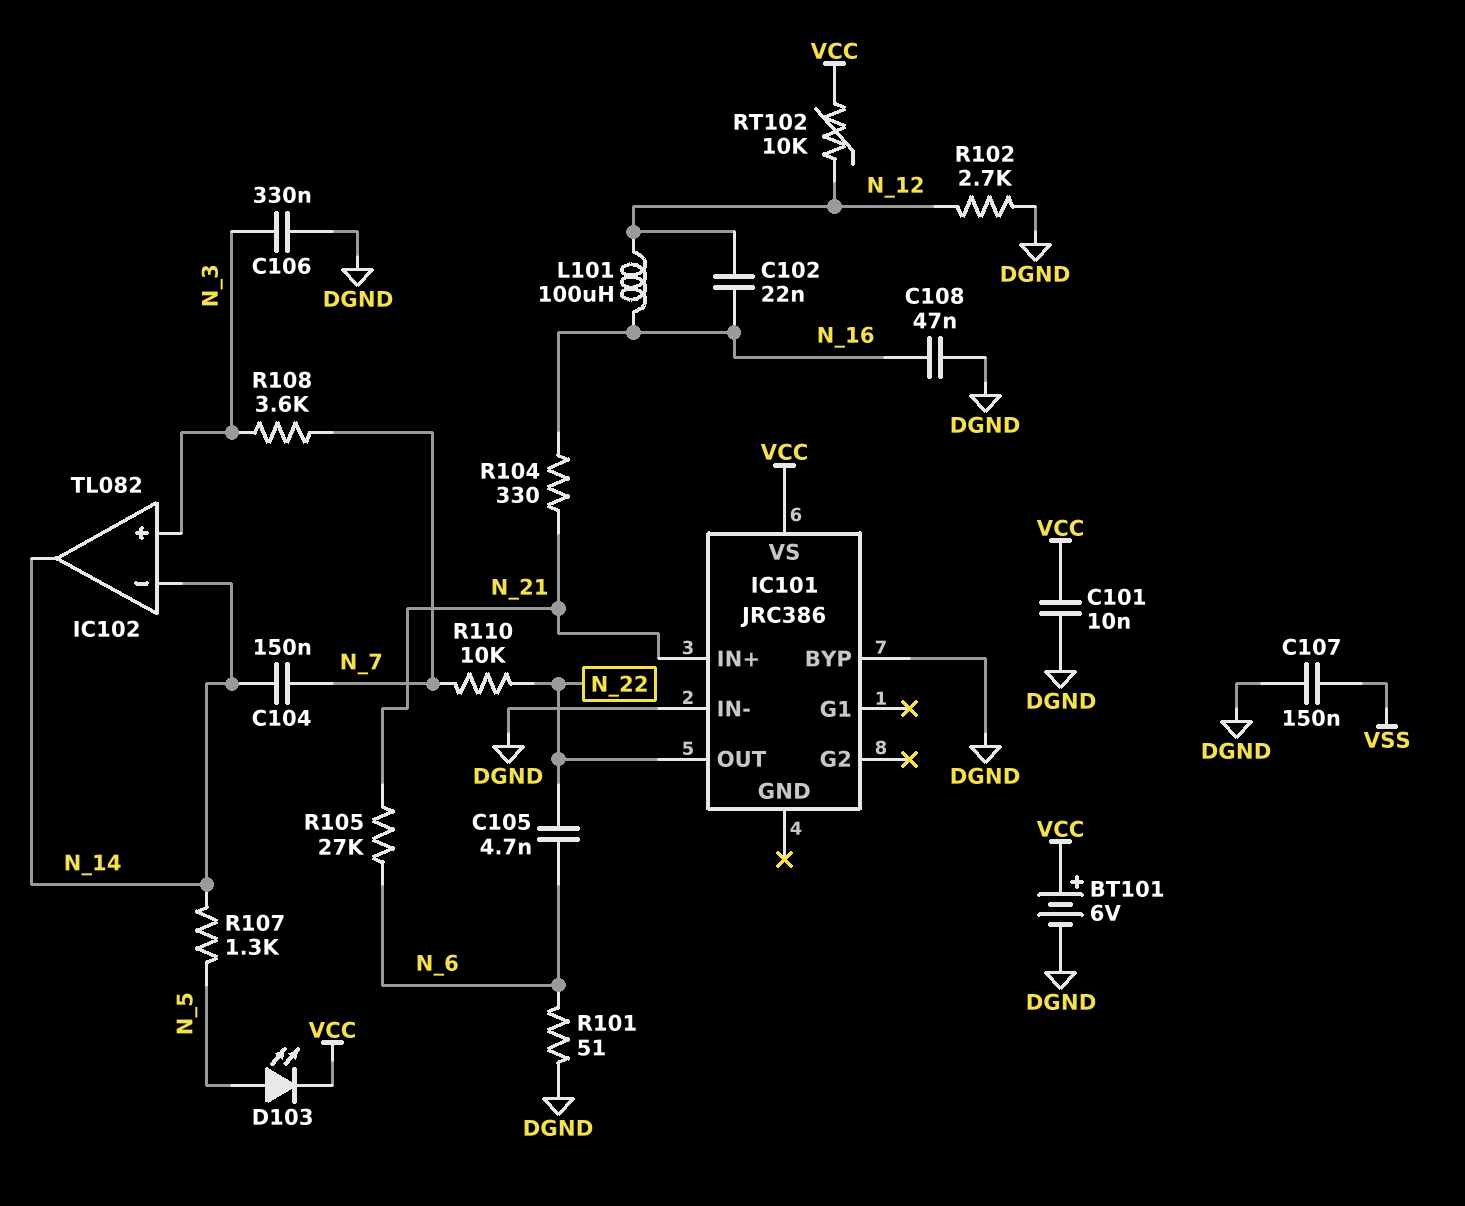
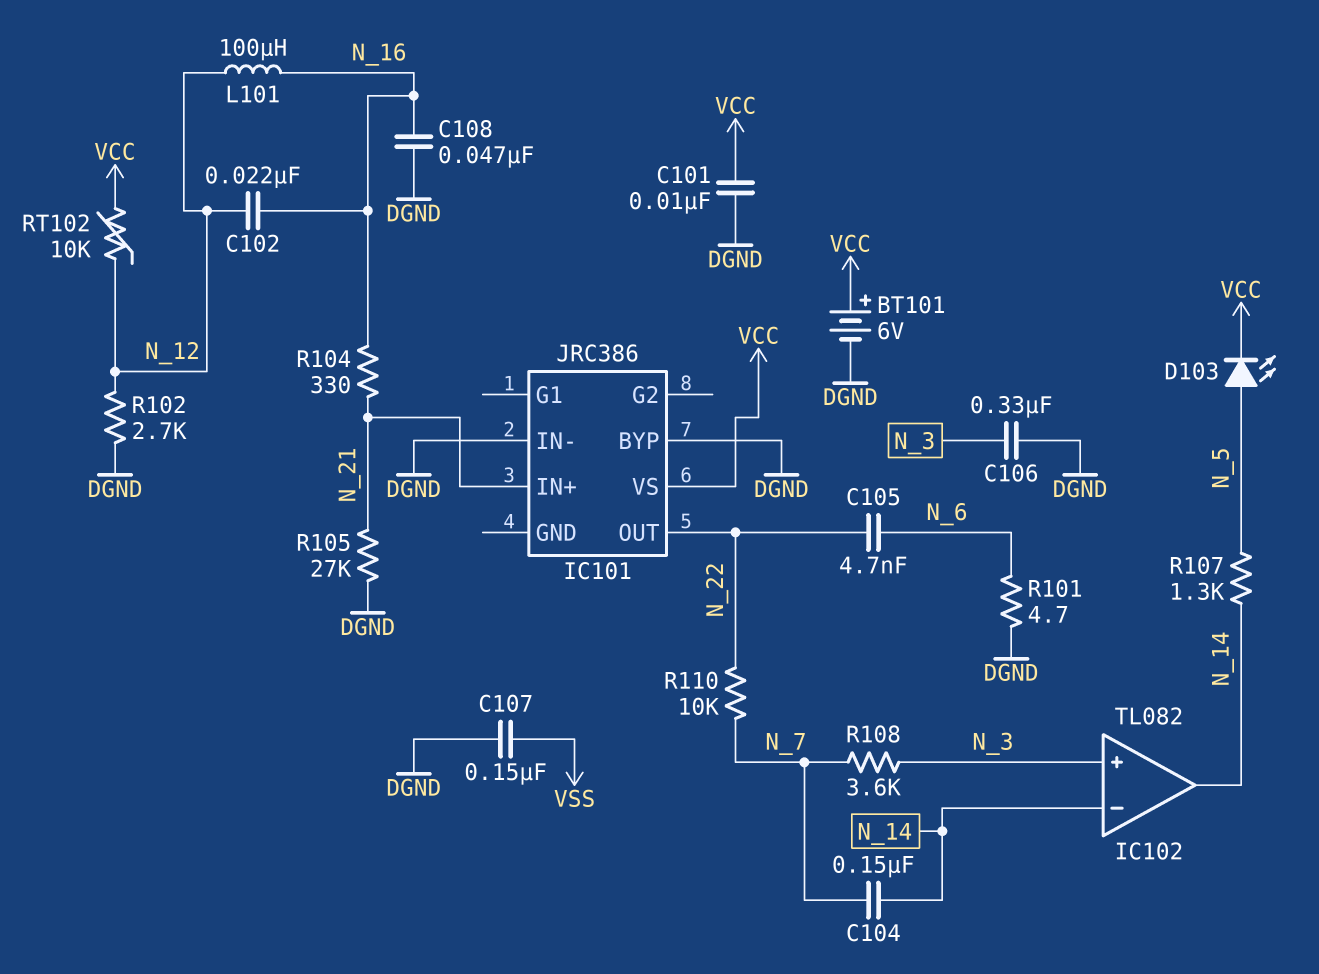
R101: 51 (DGND, N_6) -> 4.7 (DGND, N_6)
R105: 27k (N_6, N_21) -> 27k (DGND, N_21)

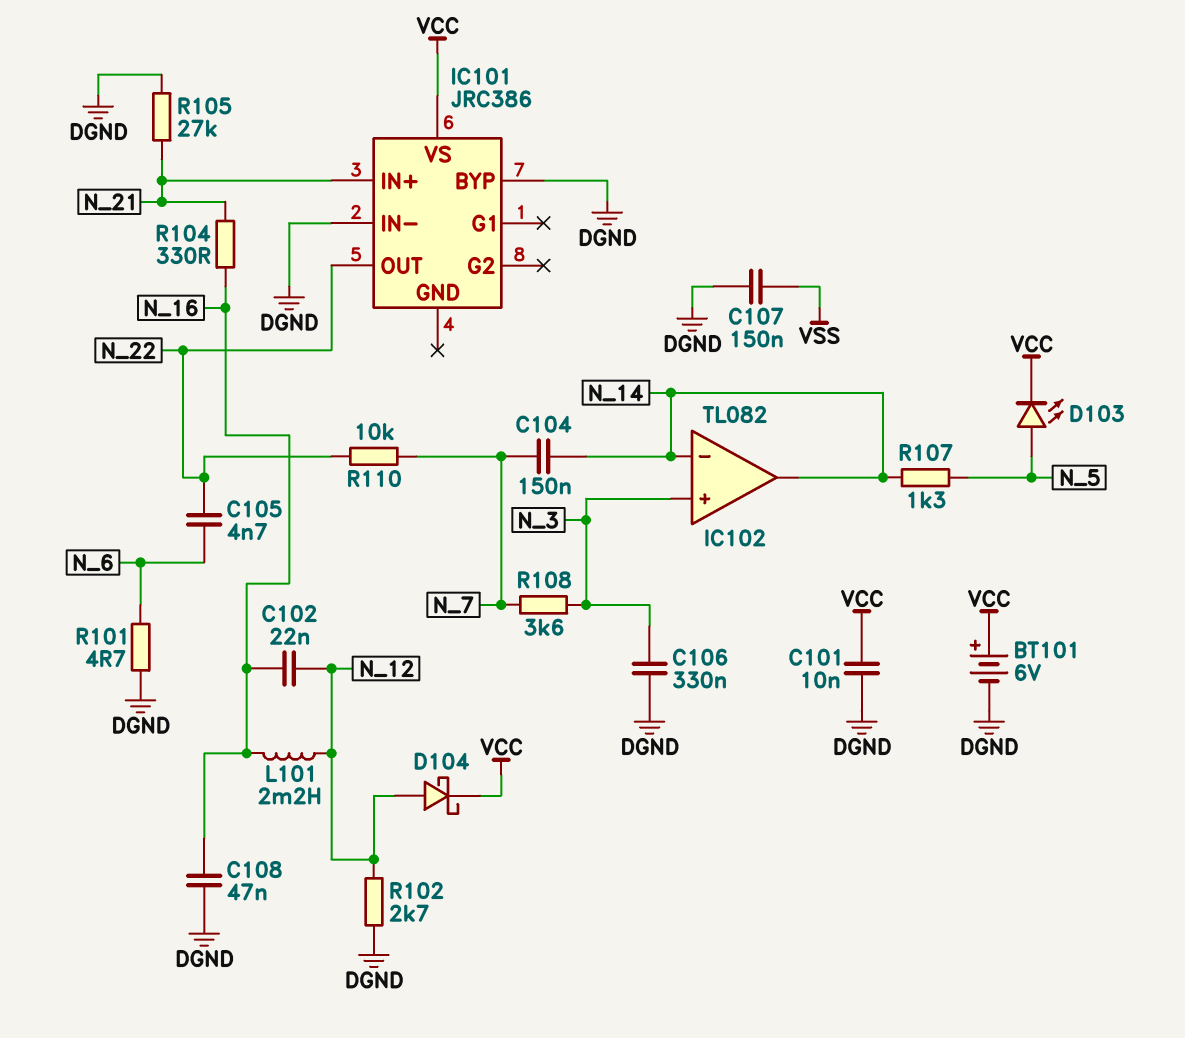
D104: none -> schottky (A N_12, K VCC)
L101: 100uH (N_12, N_16) -> 2.2mH (N_12, N_16)
RT102: 10k (N_12, VCC) -> none

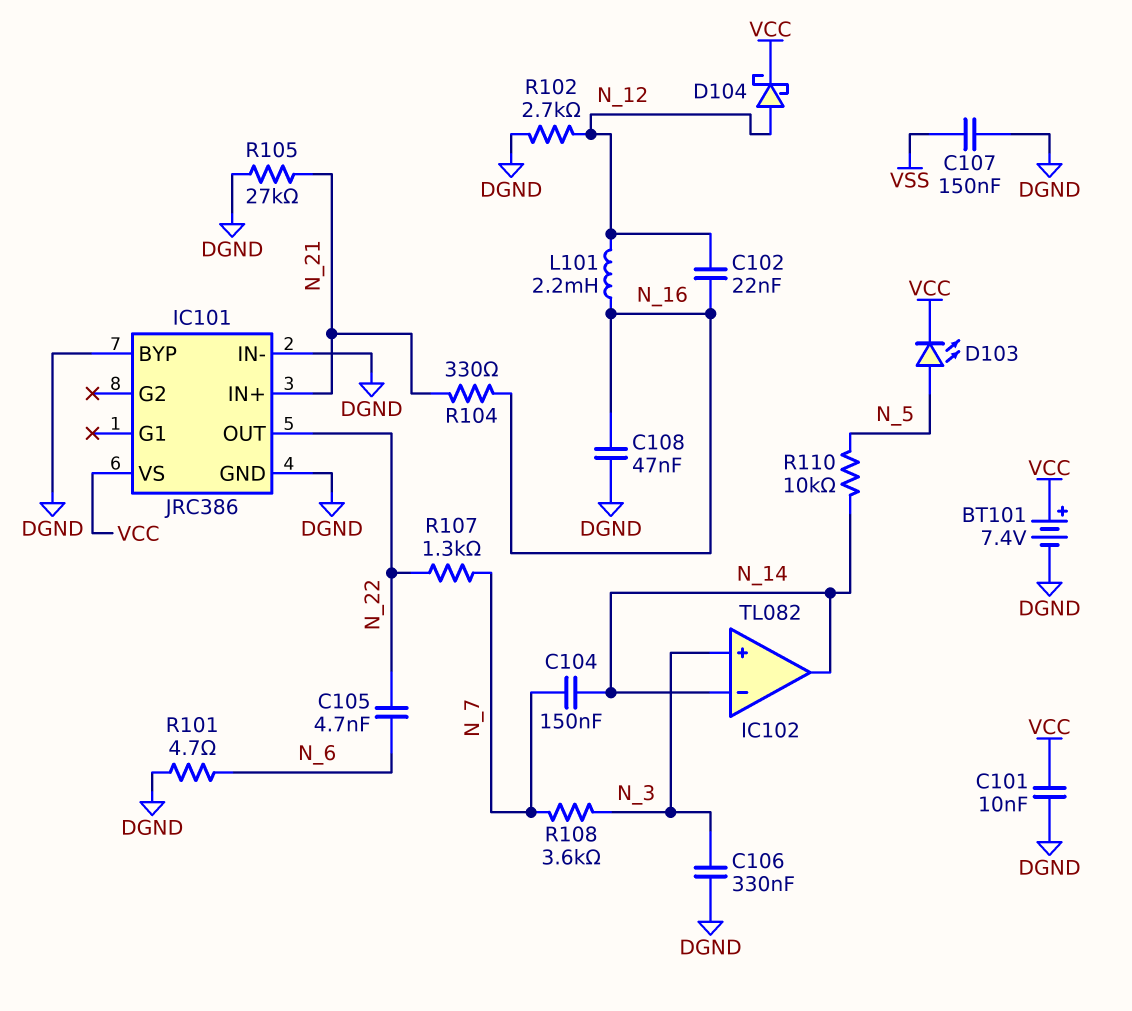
BT101: 6V (plus VCC, minus DGND) -> 7.4V (plus VCC, minus DGND)
IC101 pin GND: none -> DGND
R107: 1.3k (N_5, N_14) -> 1.3k (N_7, N_22)
R110: 10k (N_7, N_22) -> 10k (N_5, N_14)

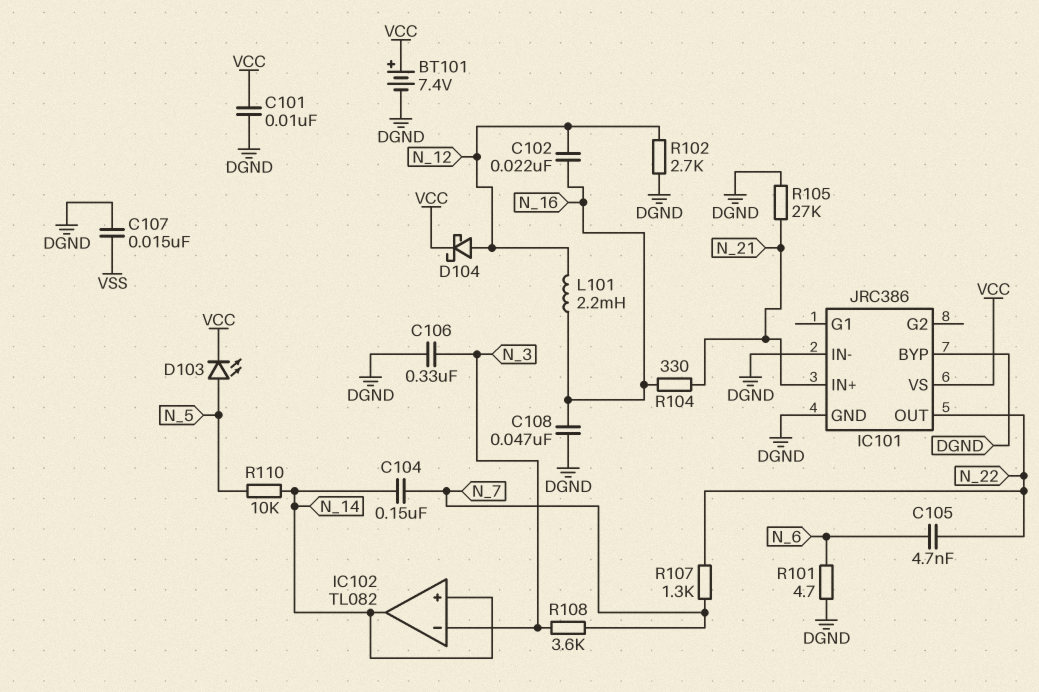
C107: 150nF (DGND, VSS) -> 15nF (DGND, VSS)
IC102 pin in+: N_3 -> N_14
IC102 pin in-: N_14 -> N_3

